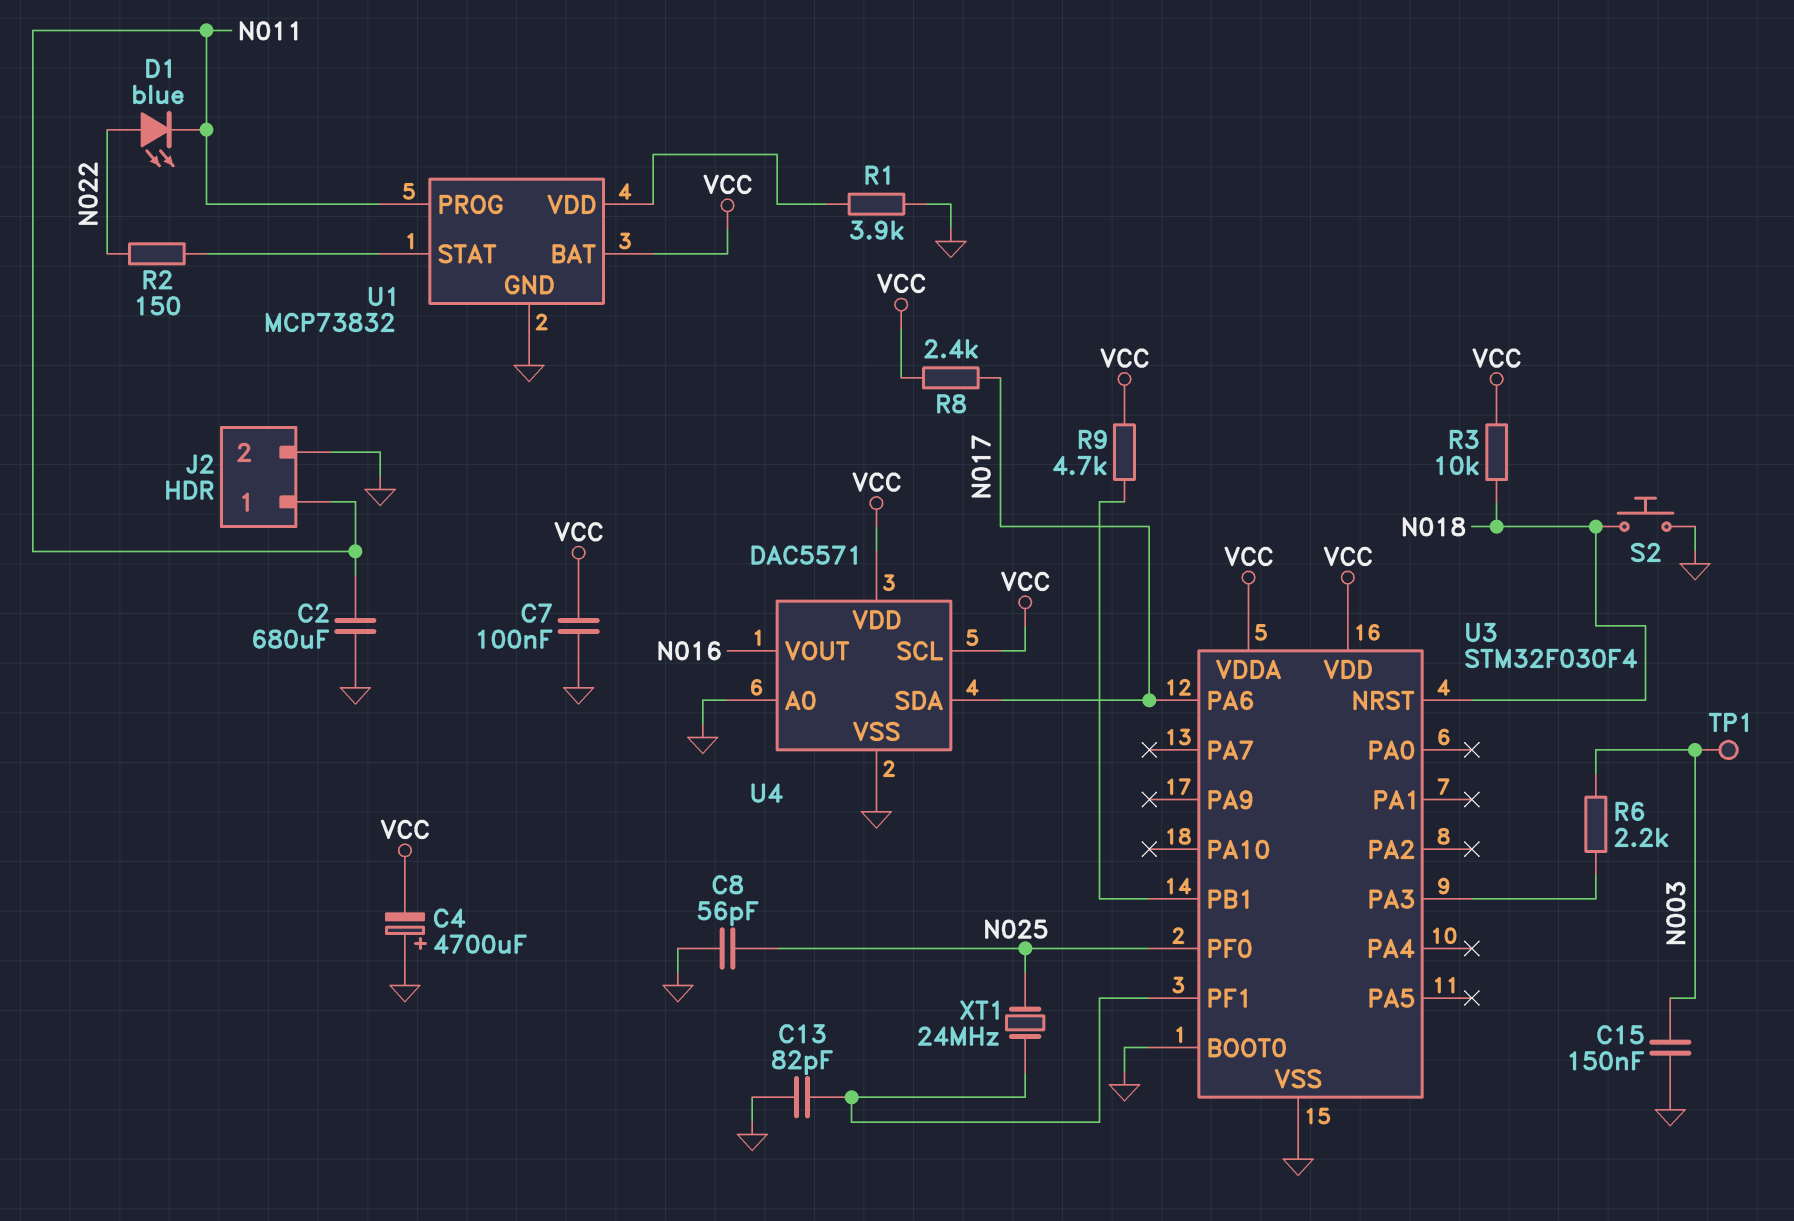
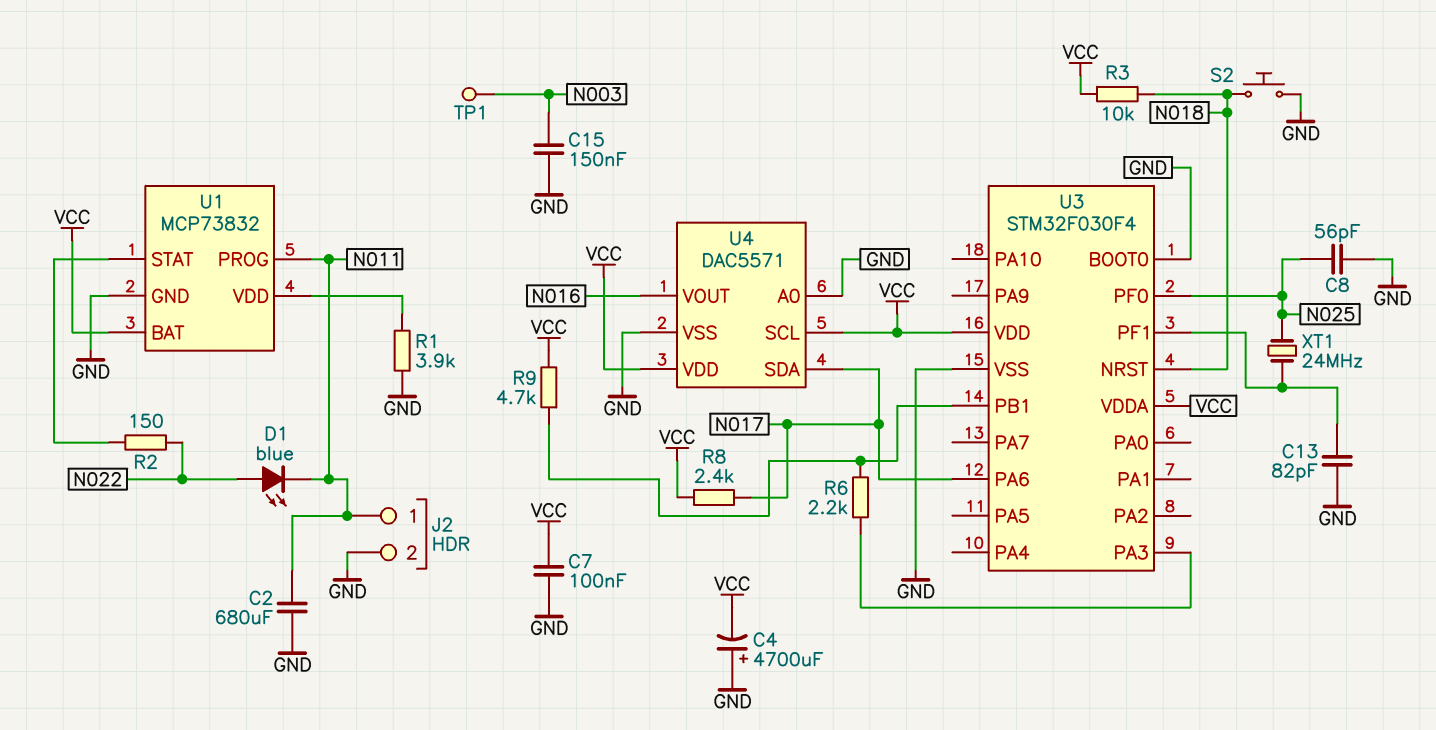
R6: 2.2k (N003, U3/PA3) -> 2.2k (U3/PA3, U3/PB1)

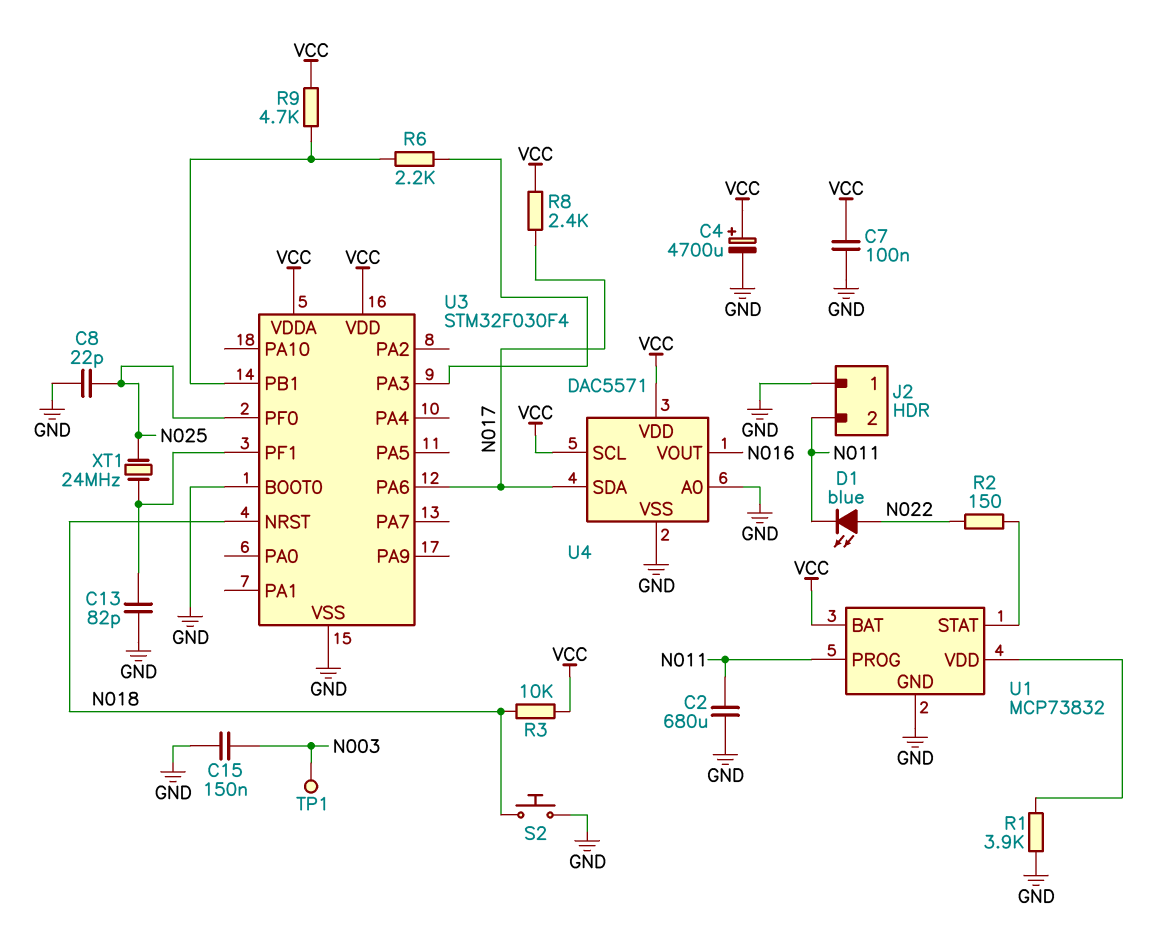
C4: 4700uF (plus GND, minus VCC) -> 4700uF (plus VCC, minus GND)
C8: 56pF (GND, N025) -> 22pF (GND, N025)
J2 pin 1: N011 -> GND
J2 pin 2: GND -> N011

